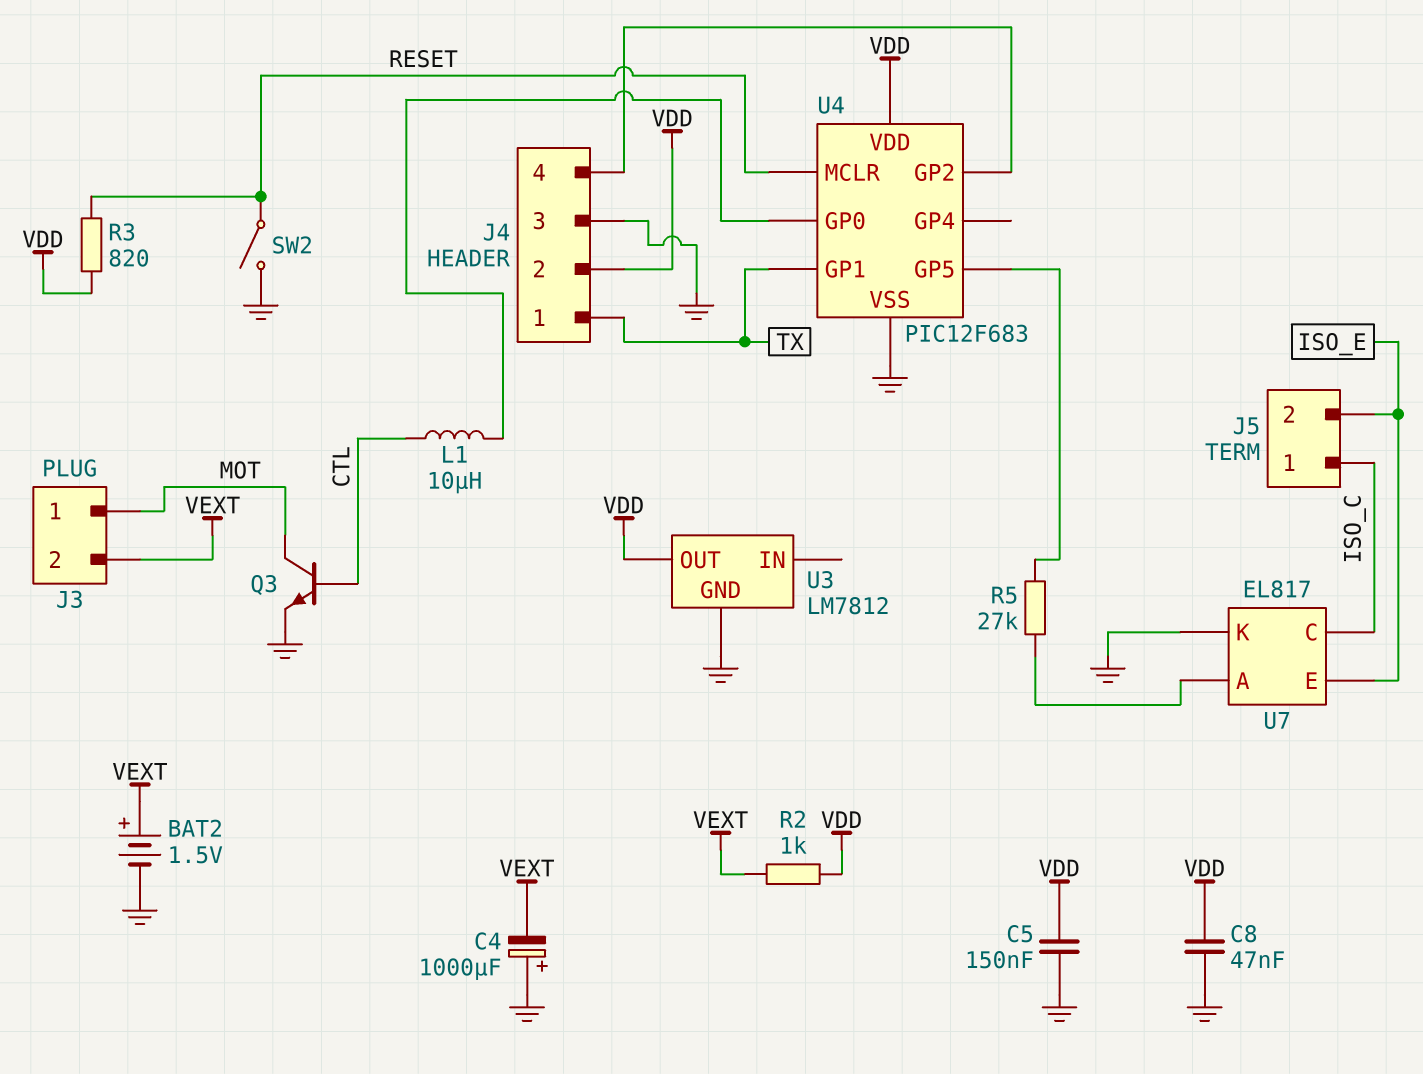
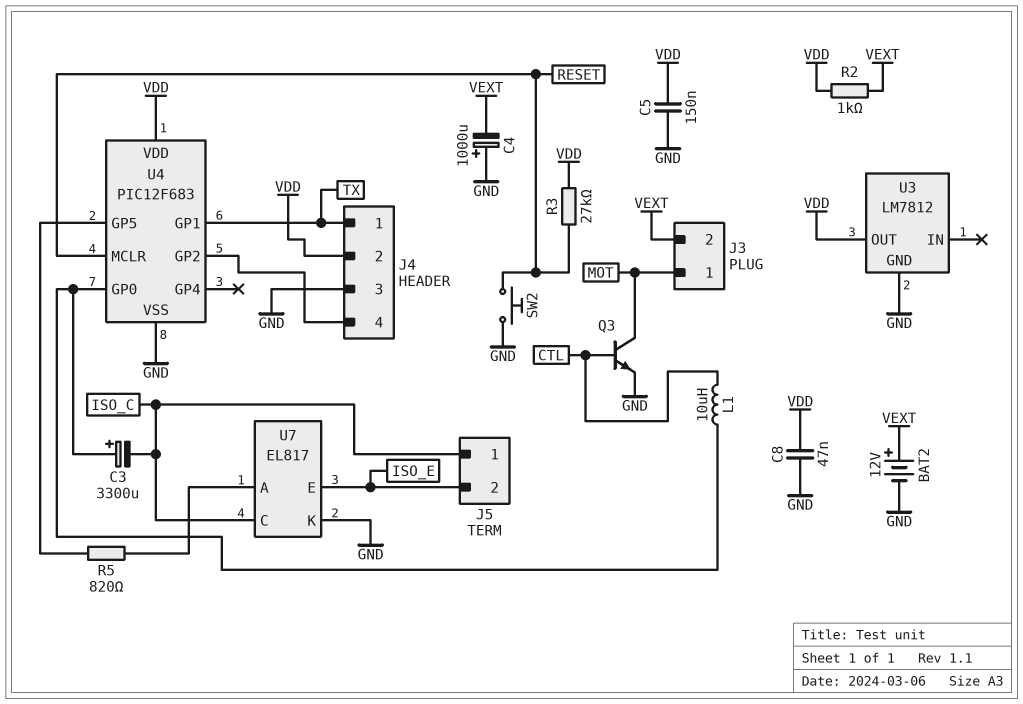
BAT2: 1.5V (plus VEXT, minus GND) -> 12V (plus VEXT, minus GND)
C3: none -> 3300uF (plus U4/GP0, minus ISO_C)
R3: 820 (RESET, VDD) -> 27k (RESET, VDD)
R5: 27k (U4/GP5, U7/A) -> 820 (U4/GP5, U7/A)
SW2: switch (GND, RESET) -> button (GND, RESET)

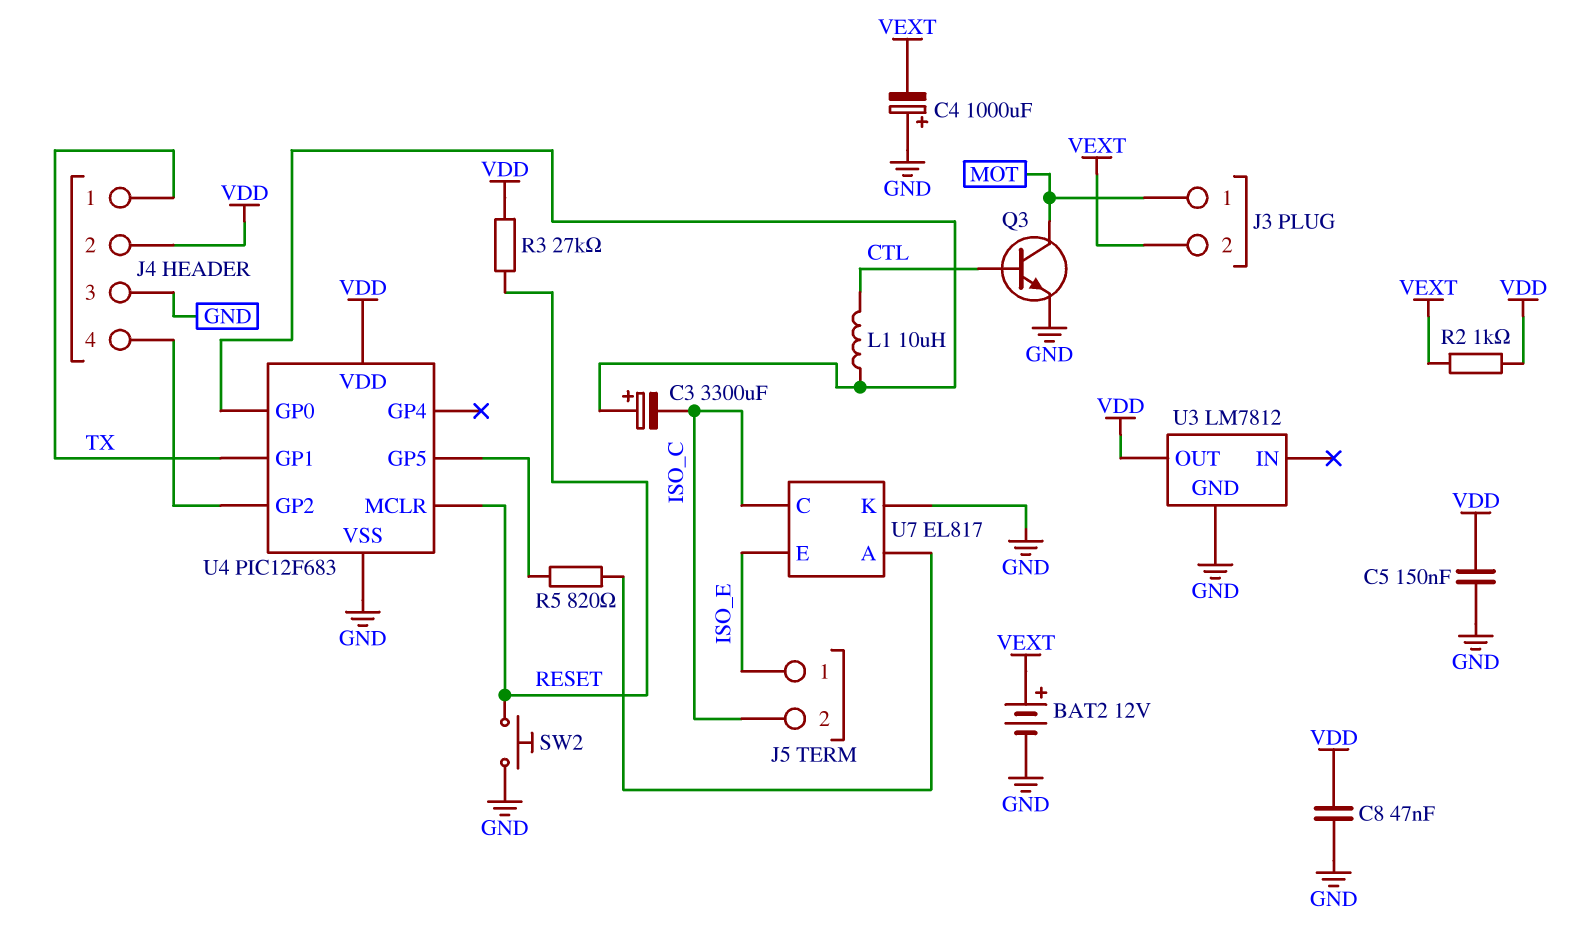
J5 pin 1: ISO_C -> ISO_E
J5 pin 2: ISO_E -> ISO_C

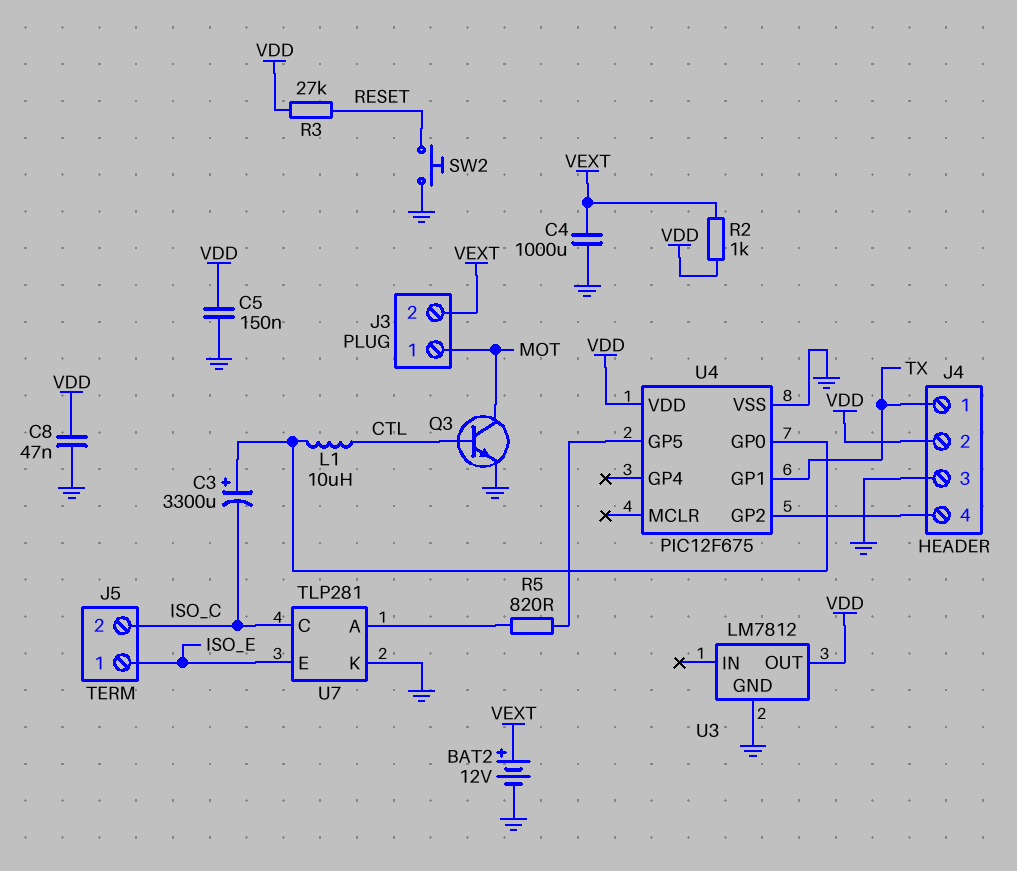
C4: 1000uF (plus GND, minus VEXT) -> 1000uF (GND, VEXT)
U4: PIC12F683 -> PIC12F675
U4 pin MCLR: RESET -> none
U7: EL817 -> TLP281

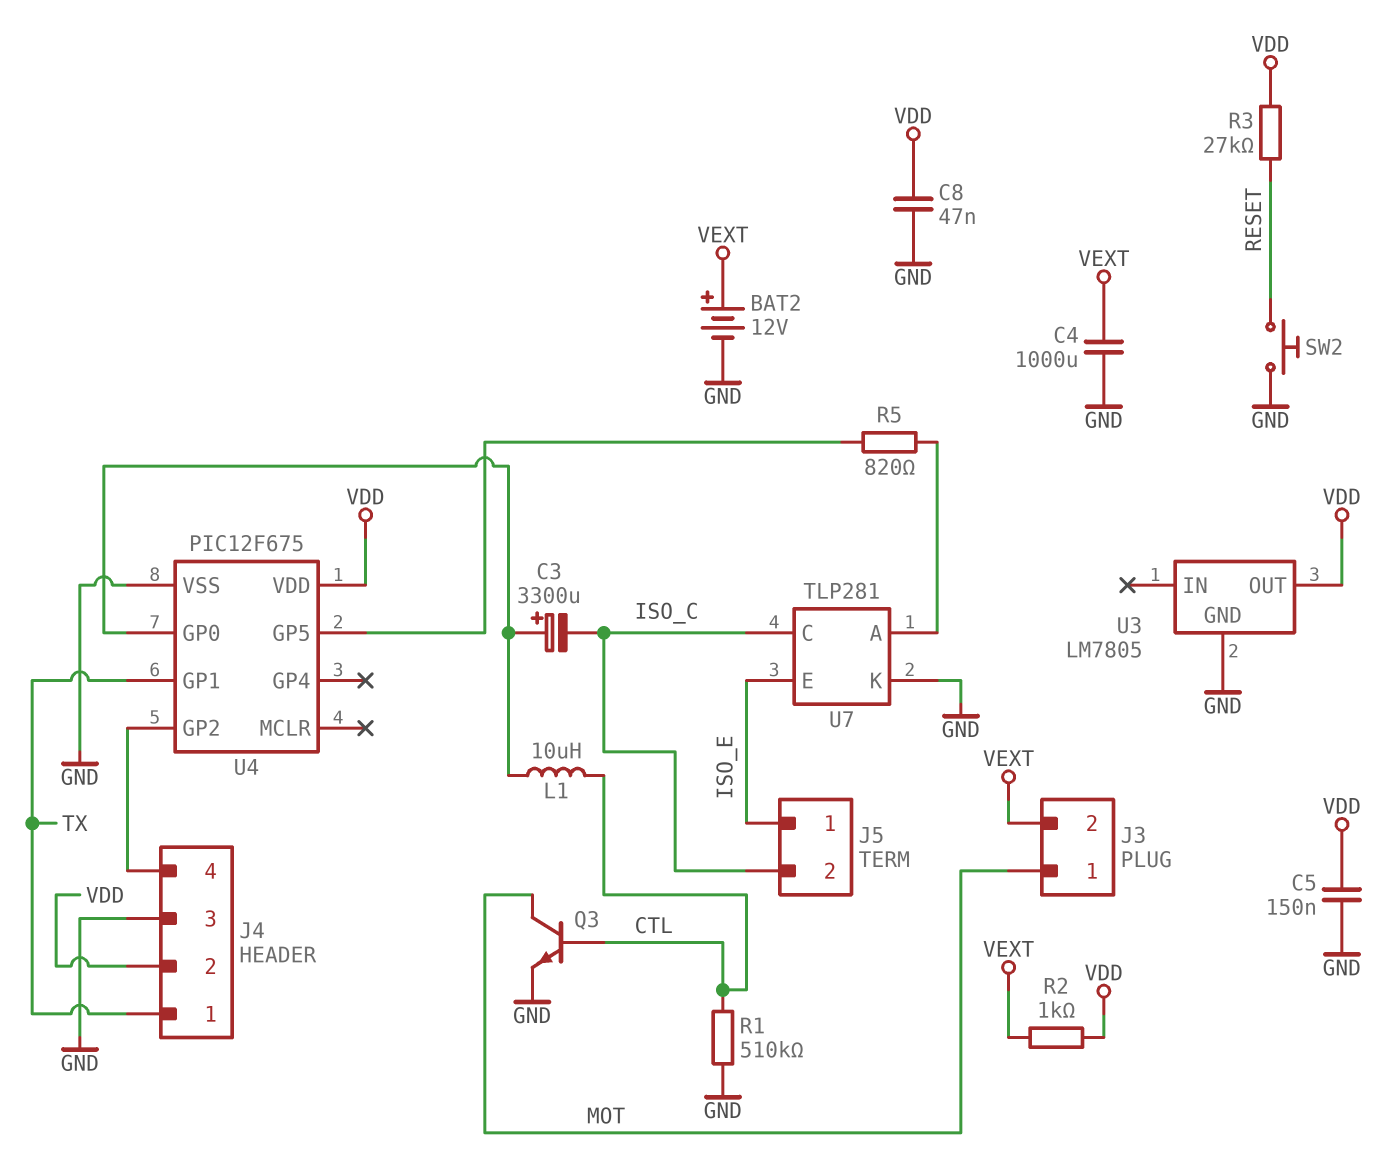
R1: none -> 510k (CTL, GND)
U3: LM7812 -> LM7805

